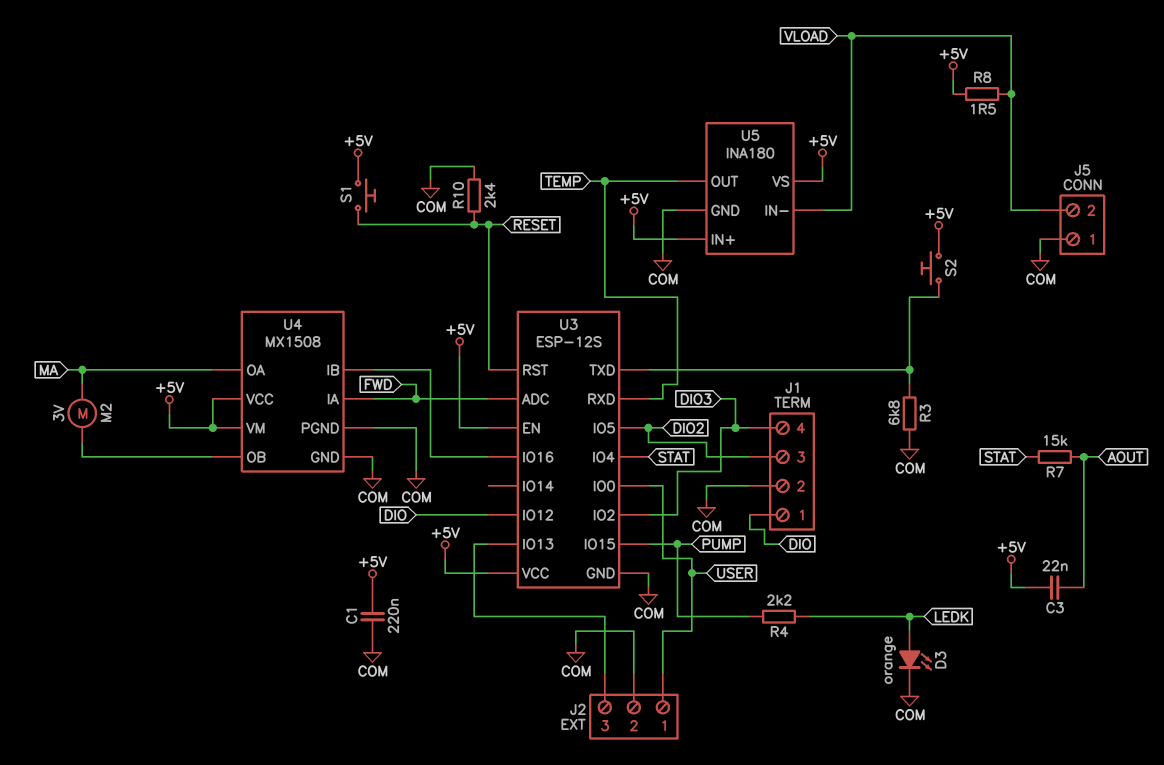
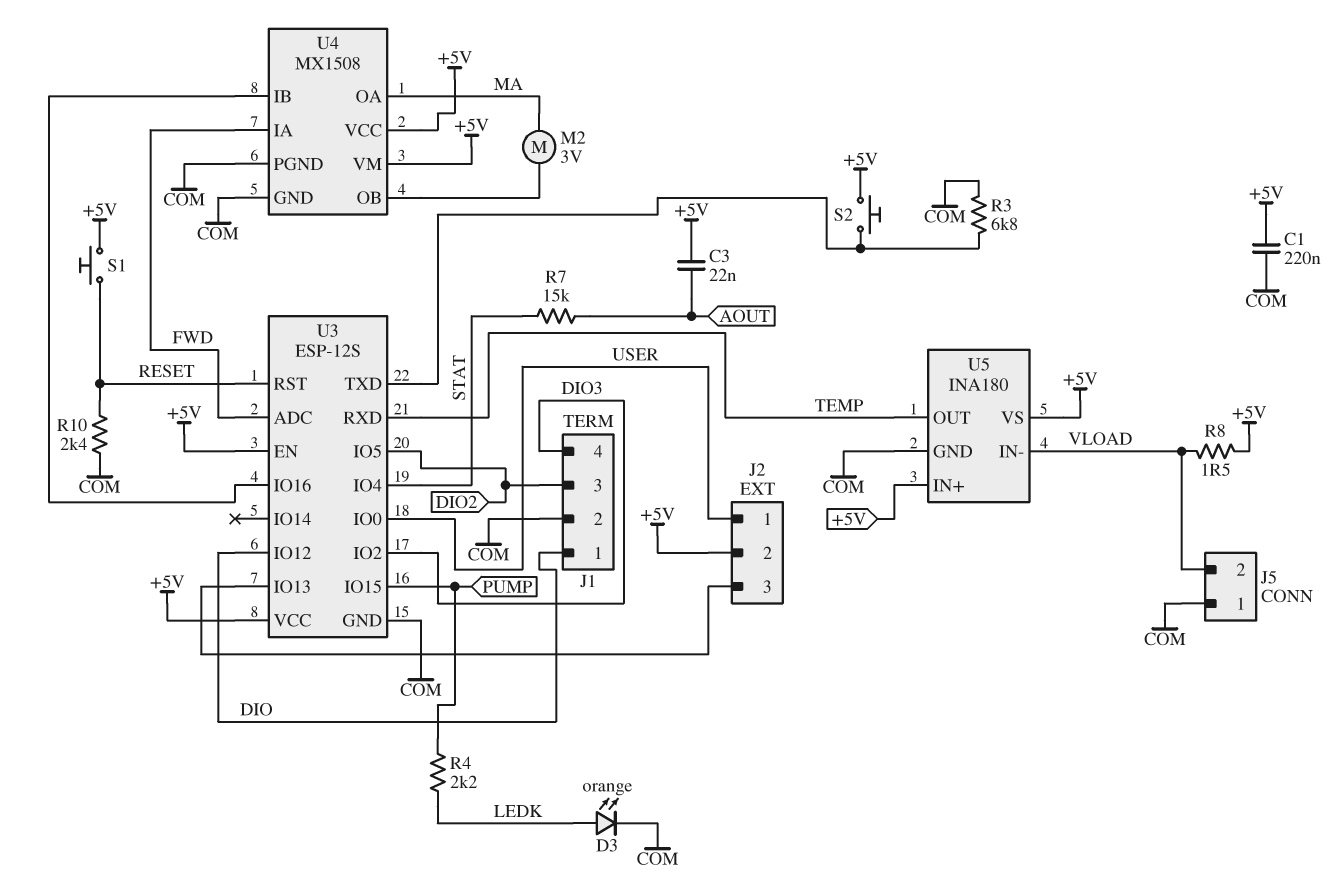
J2 pin 2: COM -> +5V

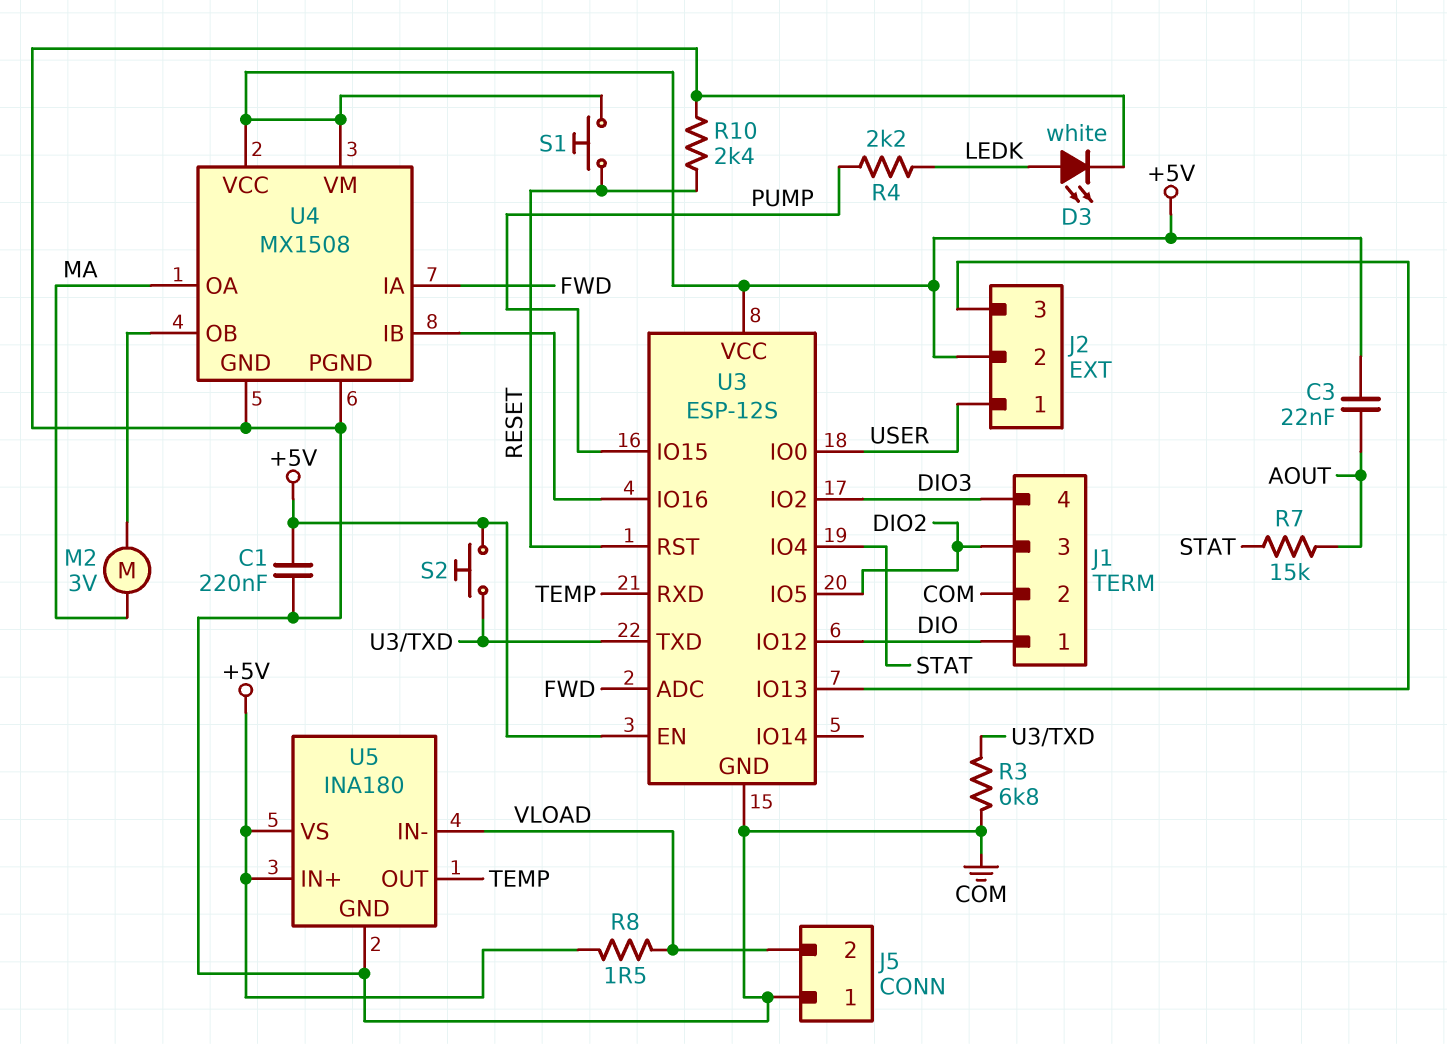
D3: LED orange (A LEDK, K COM) -> LED white (A LEDK, K COM)

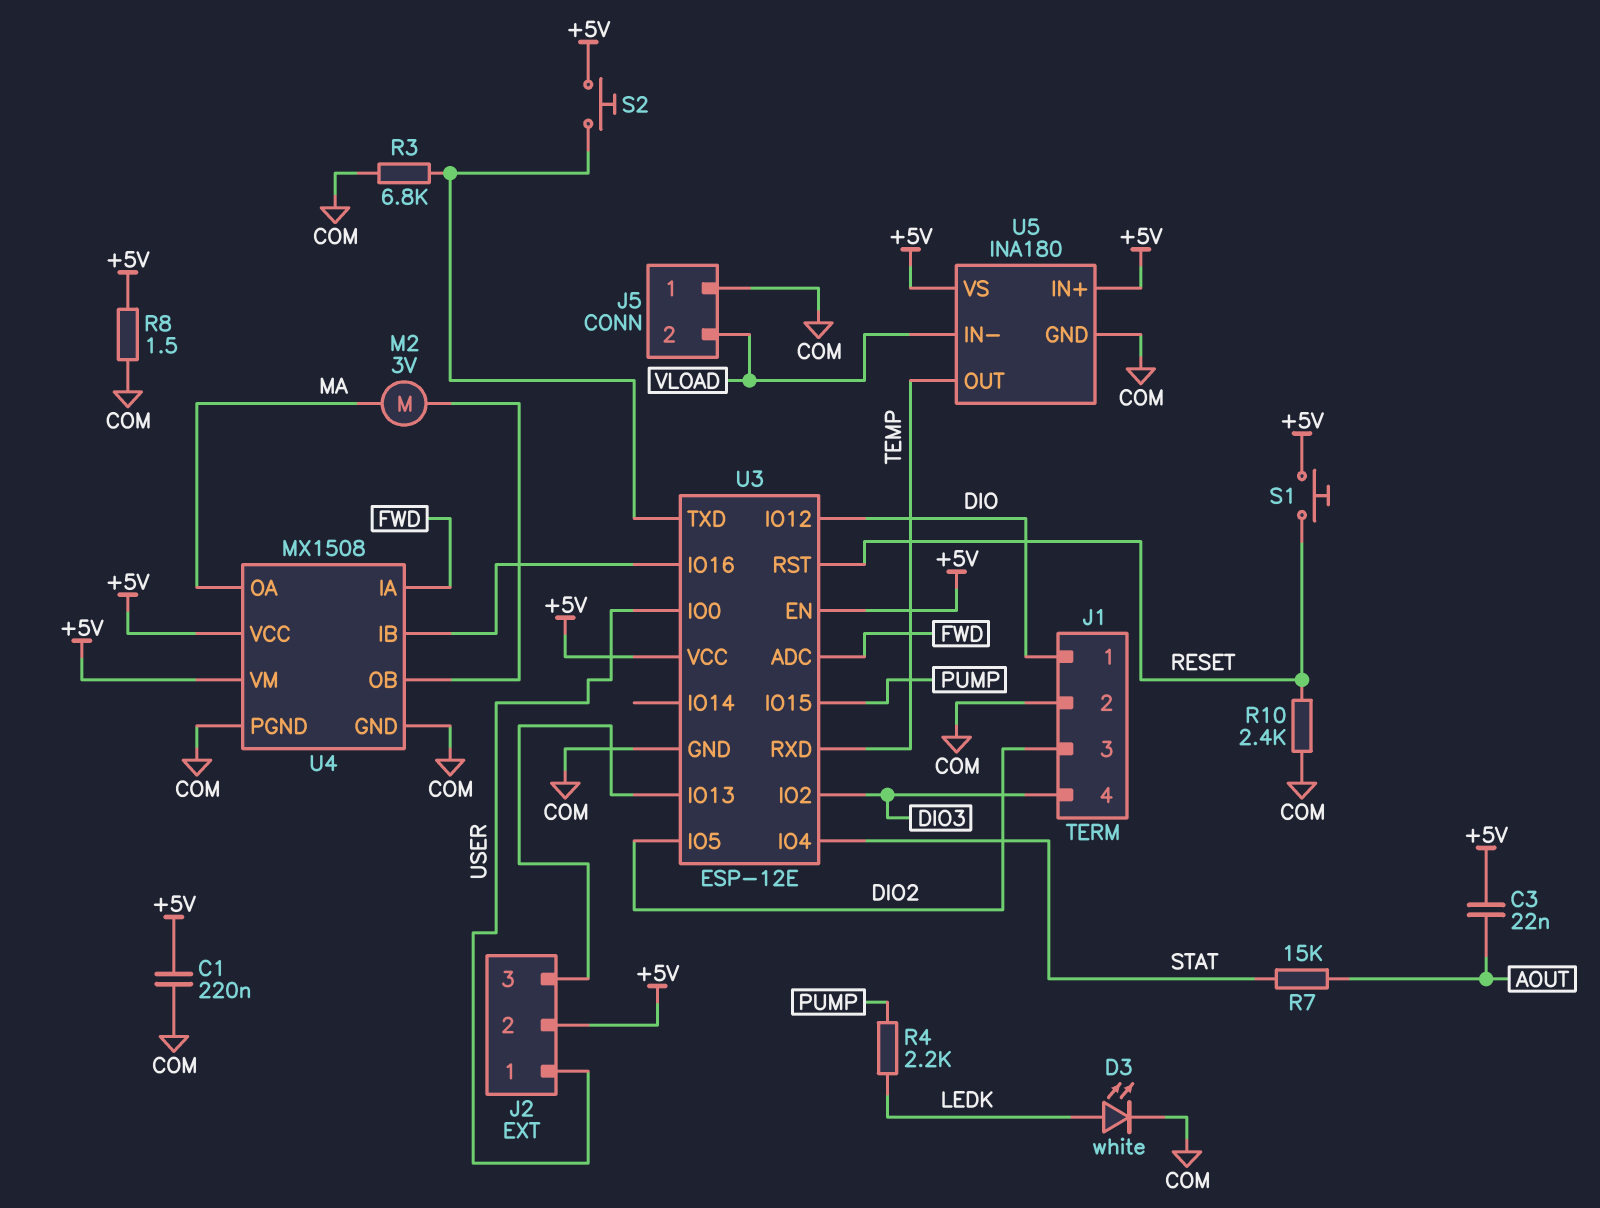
R8: 1.5 (+5V, VLOAD) -> 1.5 (+5V, COM)
U3: ESP-12S -> ESP-12E

